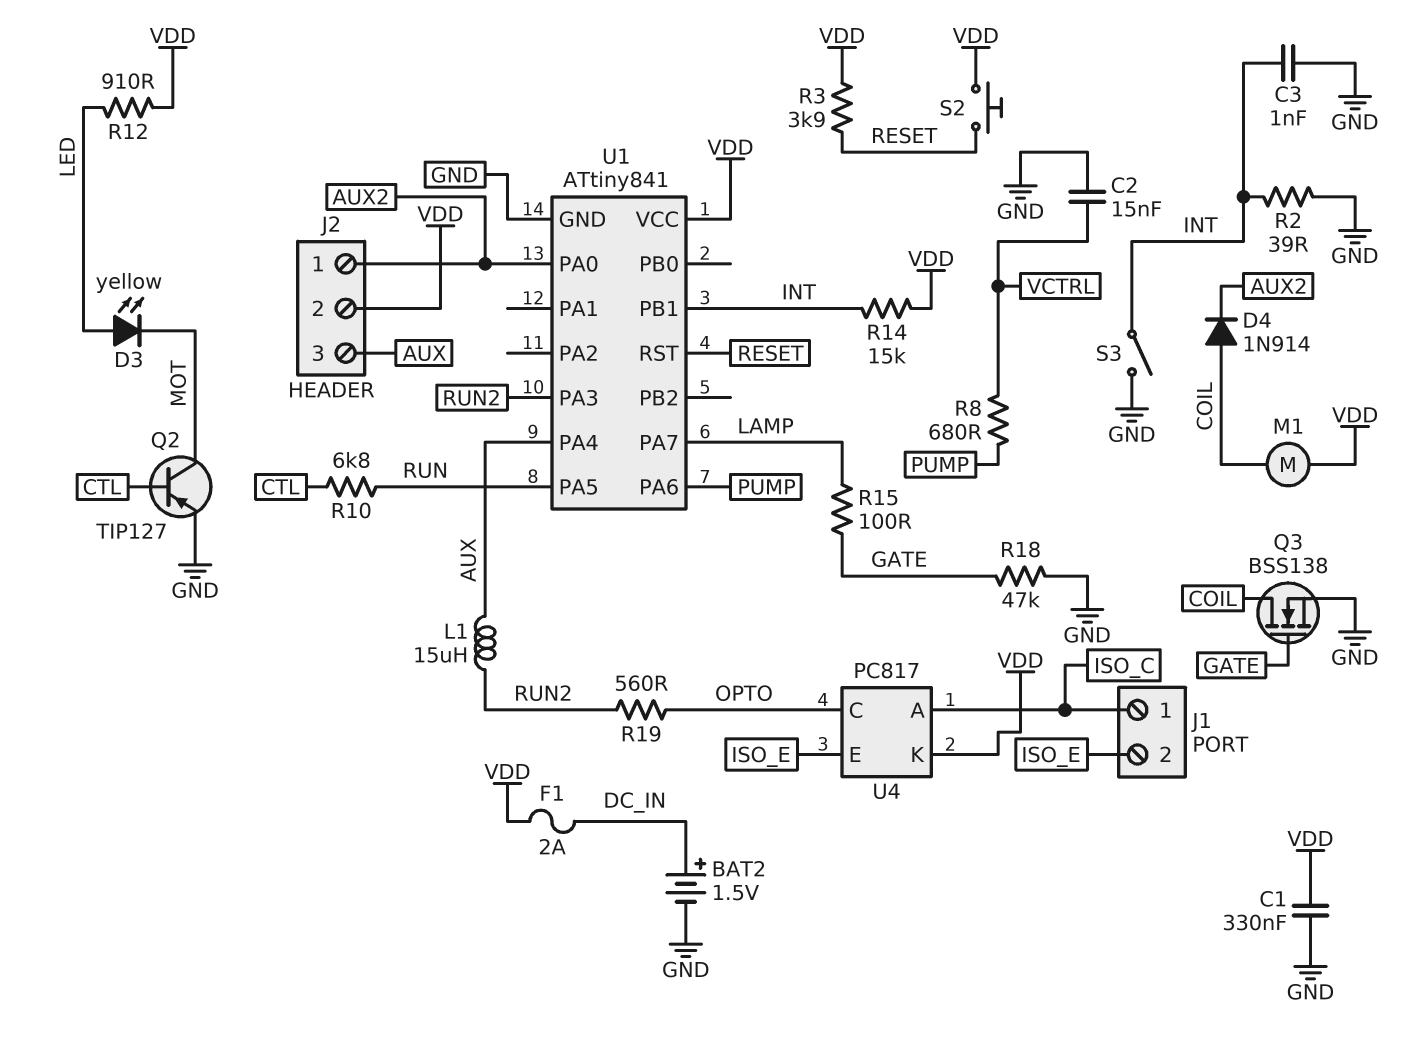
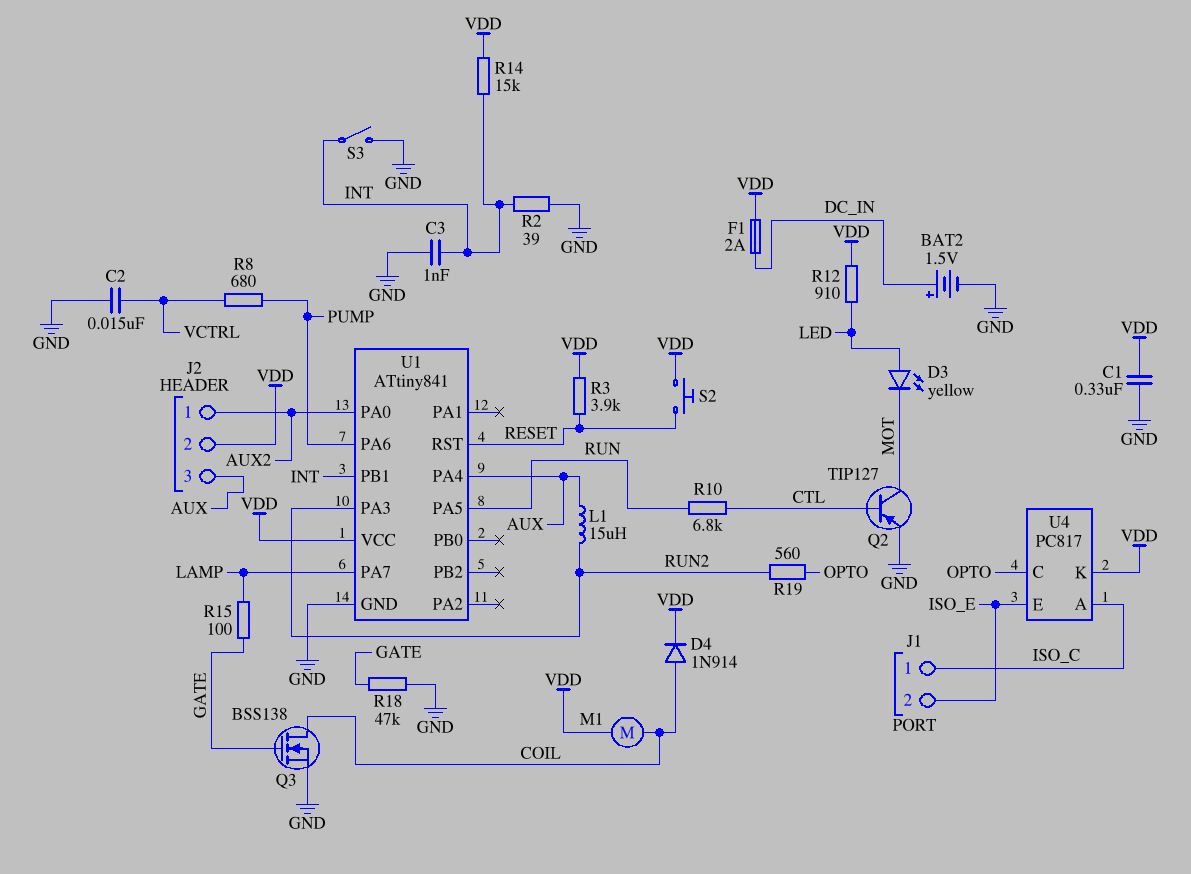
D4: diode 1N914 (A COIL, K AUX2) -> diode 1N914 (A COIL, K VDD)

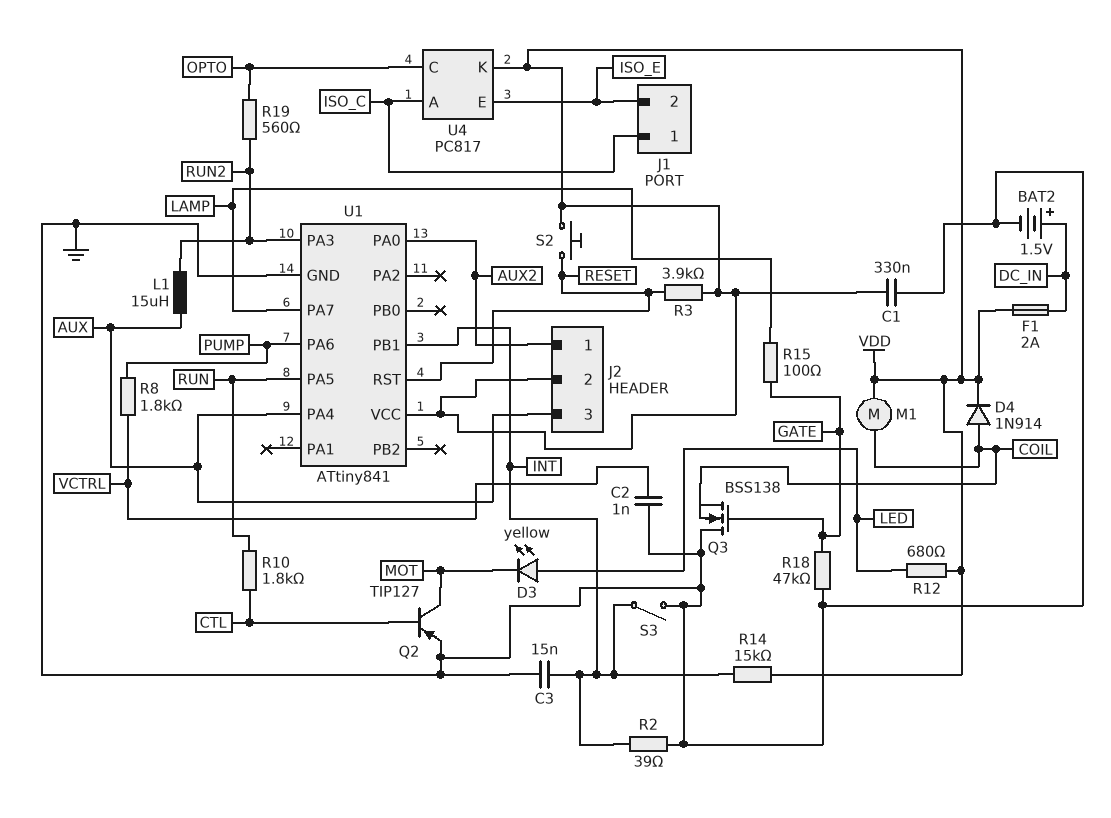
C2: 15nF (GND, VCTRL) -> 1nF (GND, VCTRL)
C3: 1nF (GND, INT) -> 15nF (GND, INT)
Q3: NMOS BSS138 (G GATE, D COIL, S GND) -> NMOS BSS138 (G GATE, D GND, S COIL)
R8: 680 (PUMP, VCTRL) -> 1.8k (PUMP, VCTRL)
R10: 6.8k (CTL, RUN) -> 1.8k (CTL, RUN)
R12: 910 (LED, VDD) -> 680 (LED, VDD)

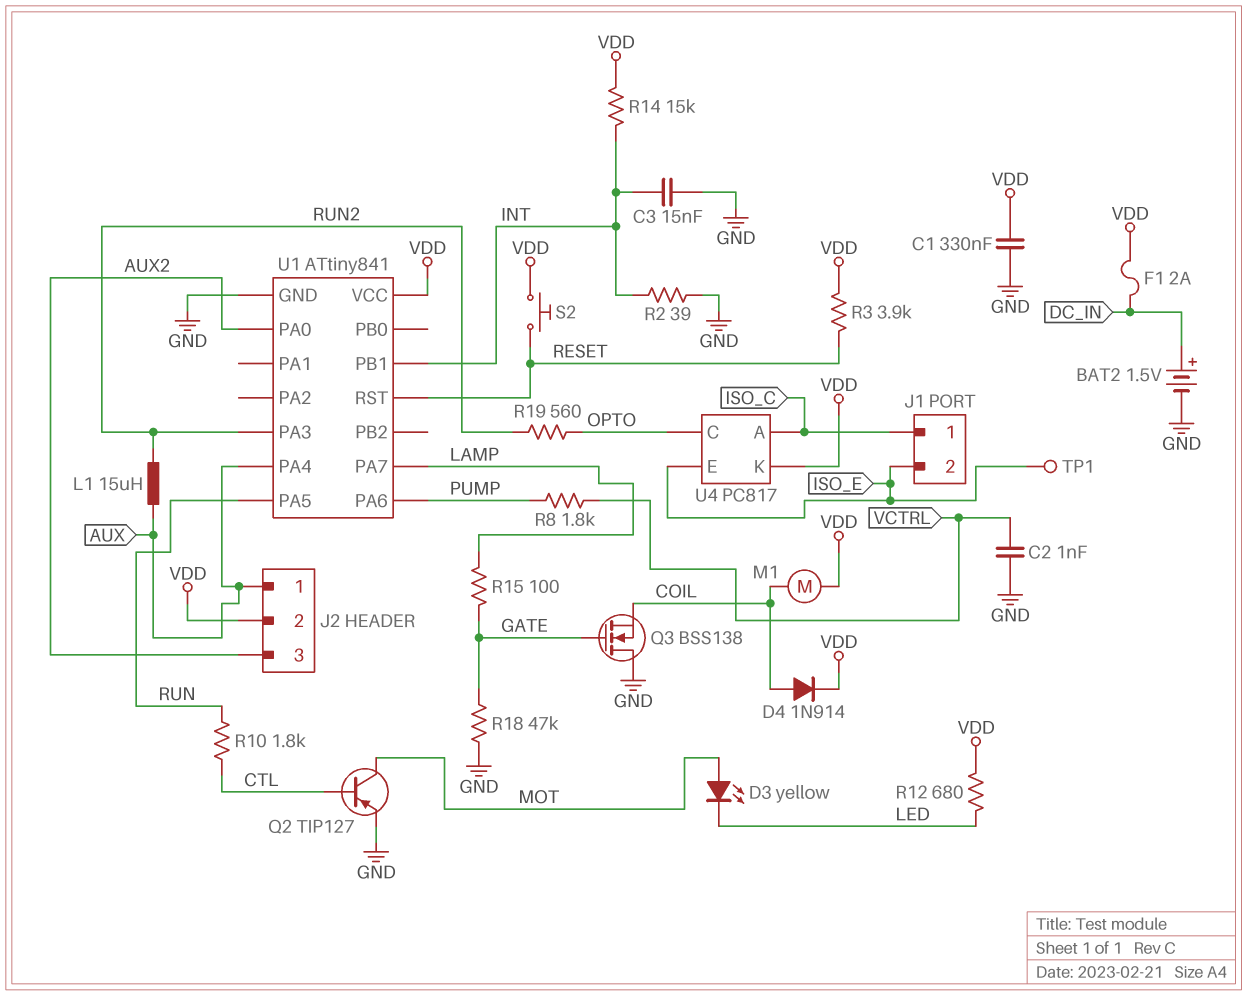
D3: LED yellow (A LED, K MOT) -> LED yellow (A MOT, K LED)
J2 pin 1: AUX2 -> AUX
J2 pin 3: AUX -> AUX2
S3: switch (GND, INT) -> none
TP1: none -> test point (ISO_E)

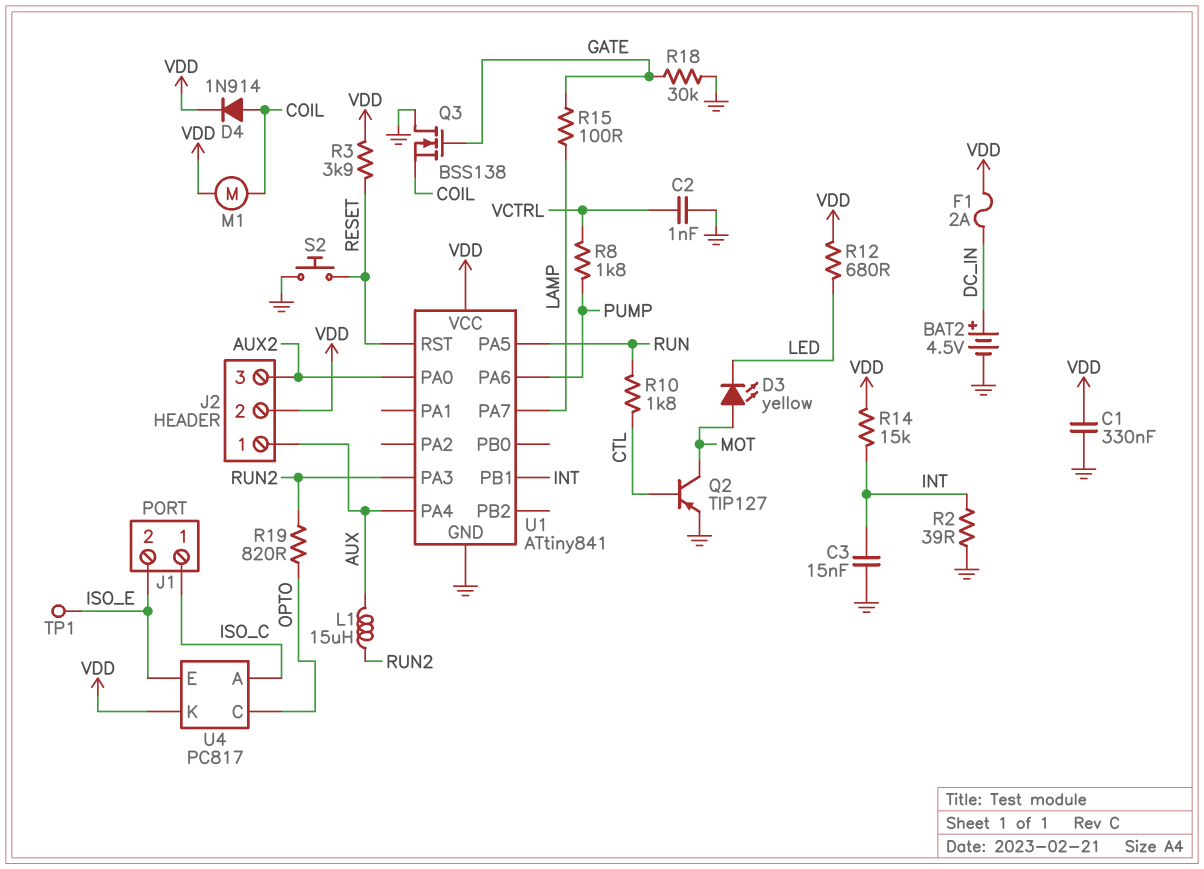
BAT2: 1.5V (plus DC_IN, minus GND) -> 4.5V (plus DC_IN, minus GND)
R18: 47k (GATE, GND) -> 30k (GATE, GND)
R19: 560 (OPTO, RUN2) -> 820 (OPTO, RUN2)
S2: button (RESET, VDD) -> button (GND, RESET)

